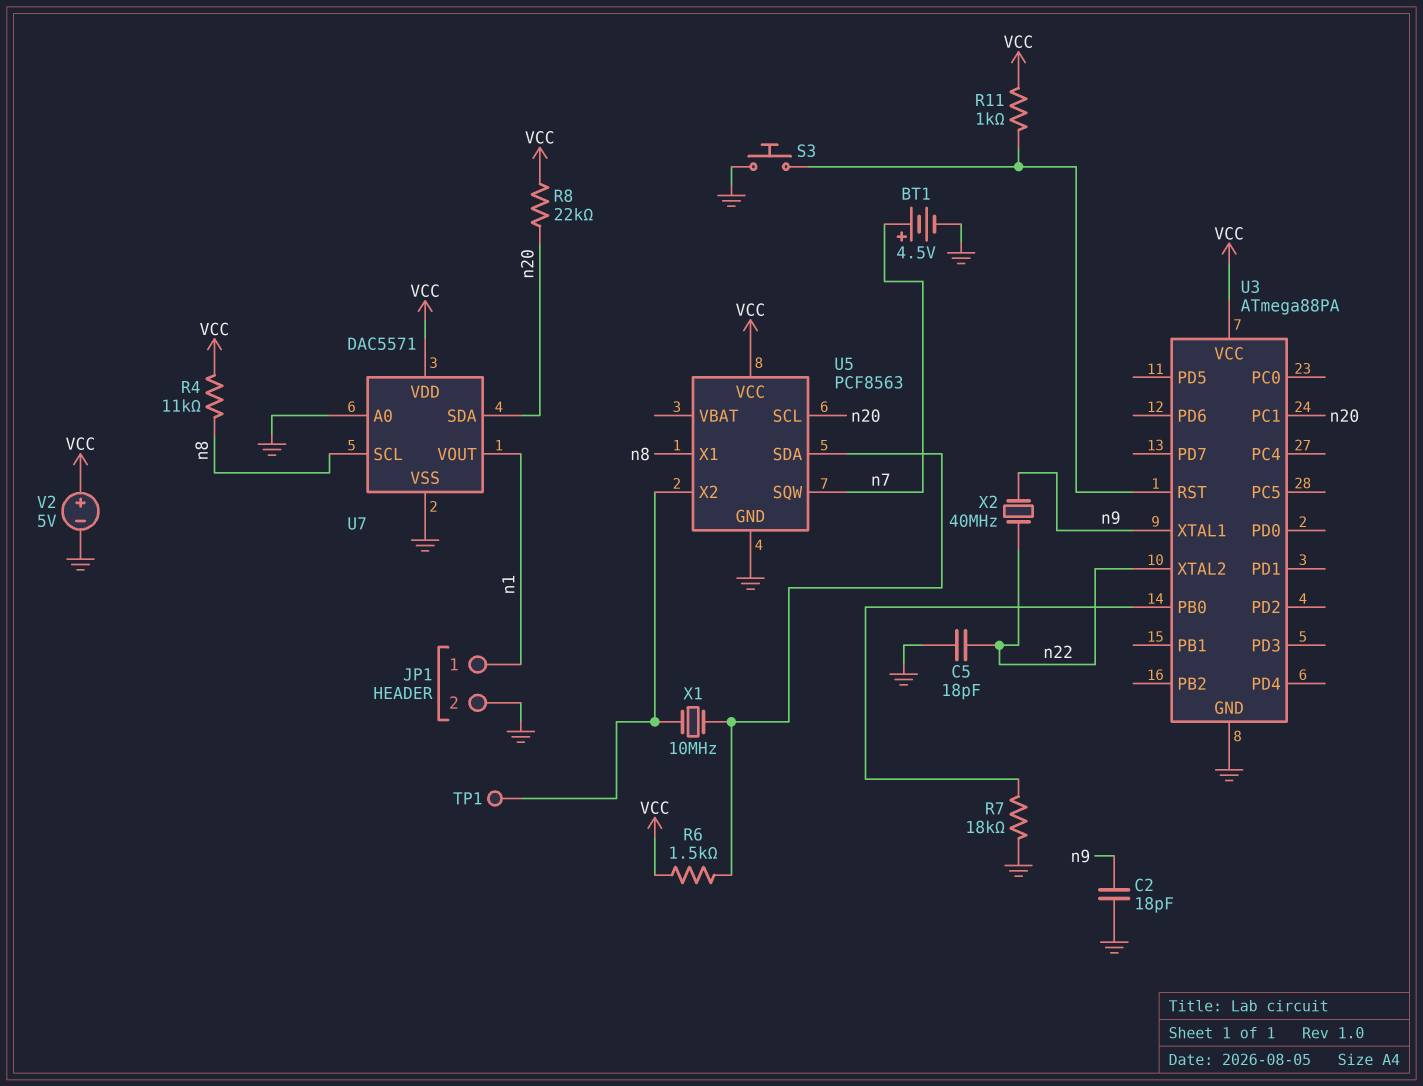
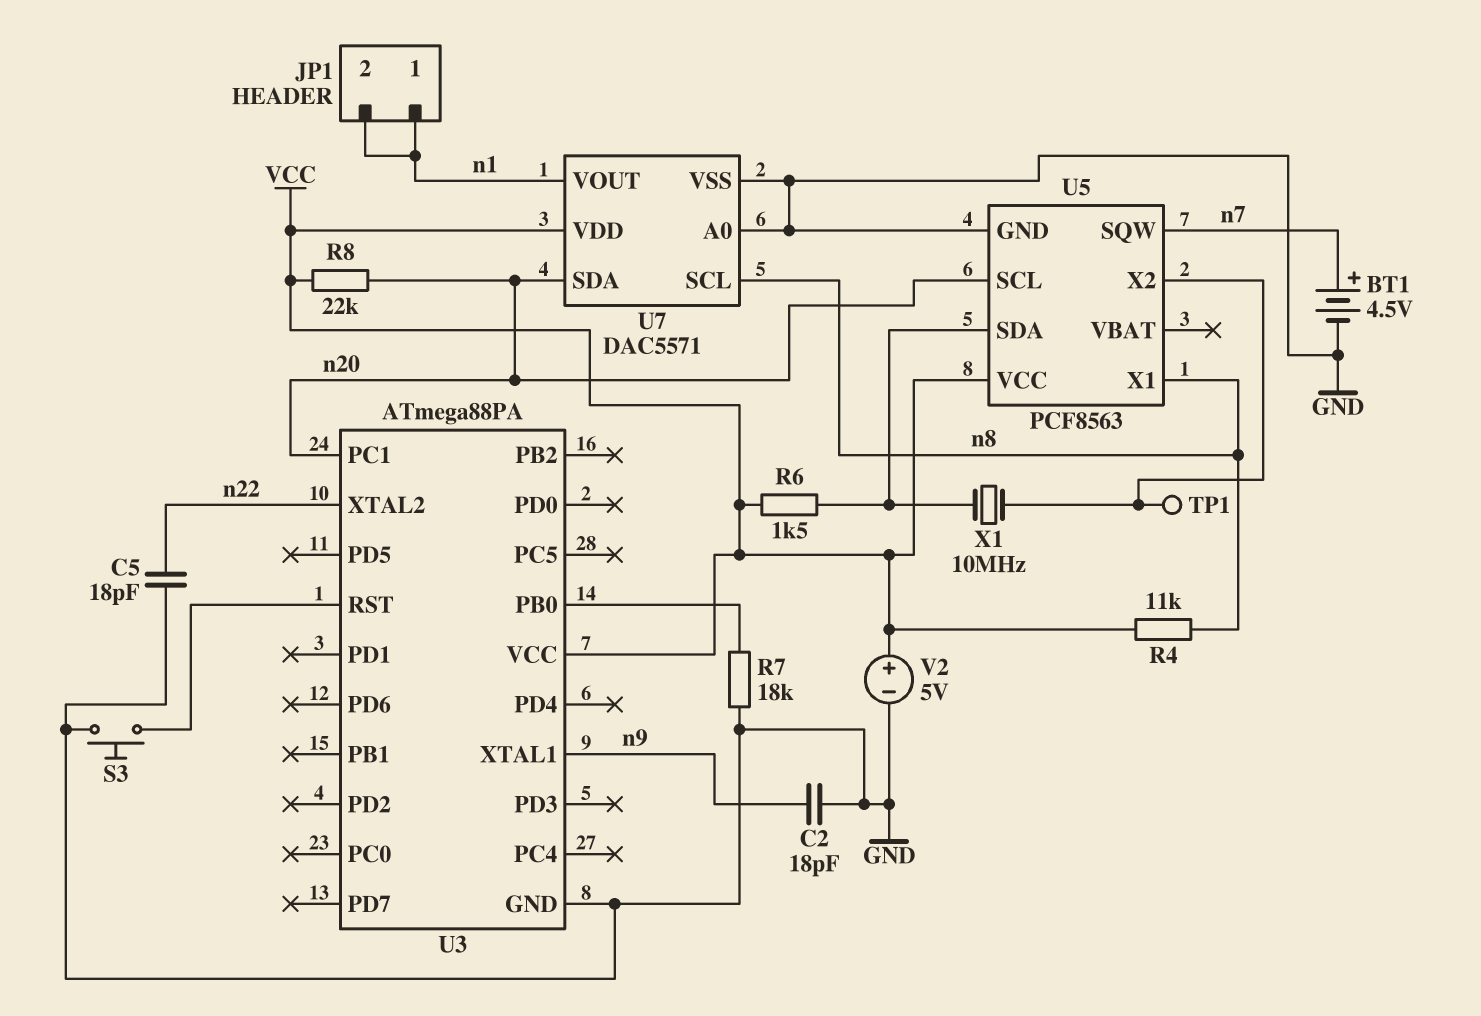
JP1 pin 2: GND -> n1
R11: 1k (U3/RST, VCC) -> none
X2: 40MHz (n9, n22) -> none

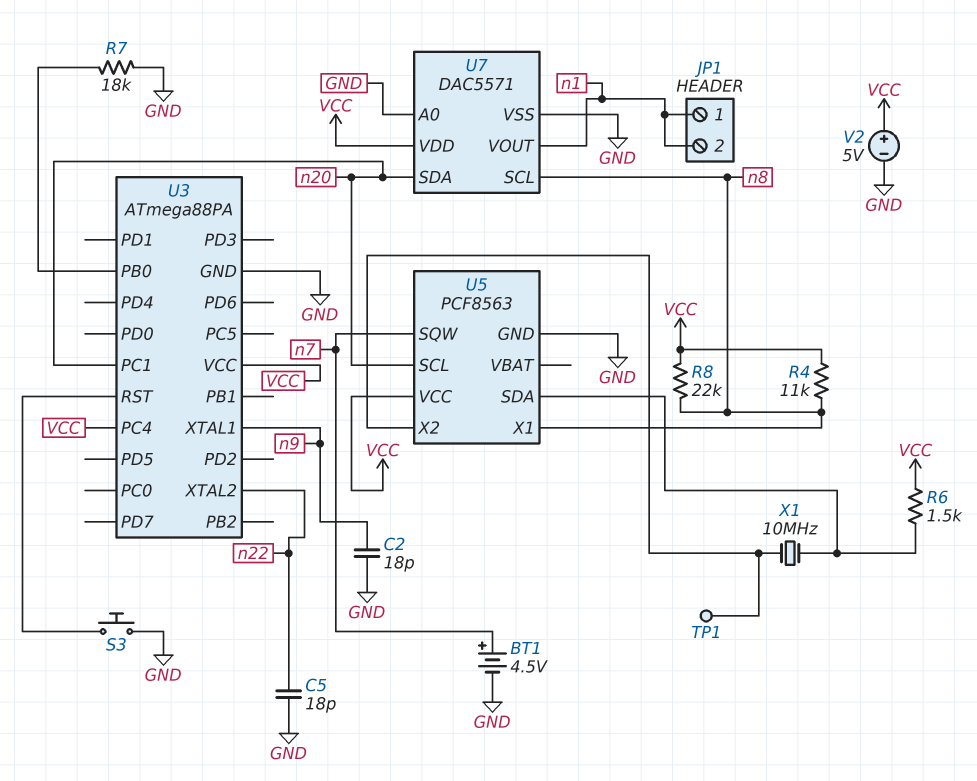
R8: 22k (VCC, n20) -> 22k (VCC, n8)
U3 pin PC4: none -> VCC

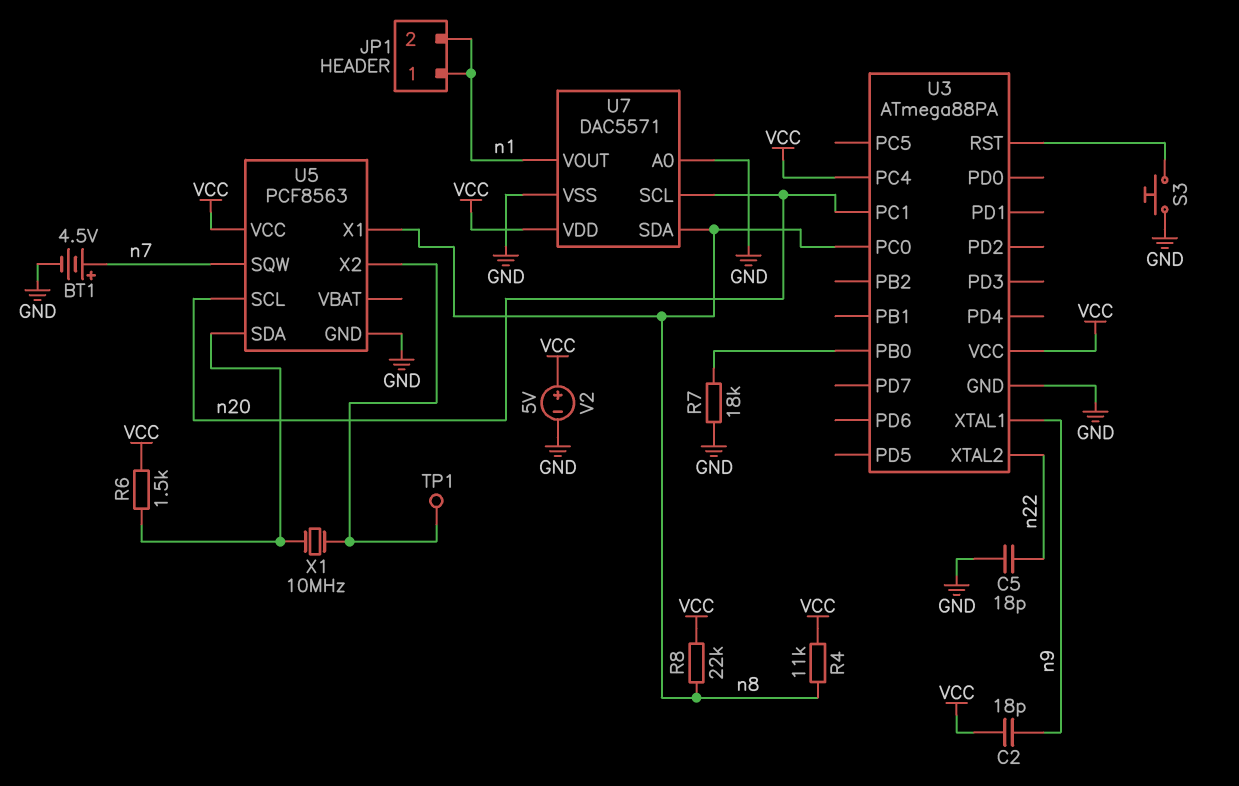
C2: 18pF (GND, n9) -> 18pF (VCC, n9)
U3 pin PC0: none -> n8
U7 pin SCL: n8 -> n20
U7 pin SDA: n20 -> n8

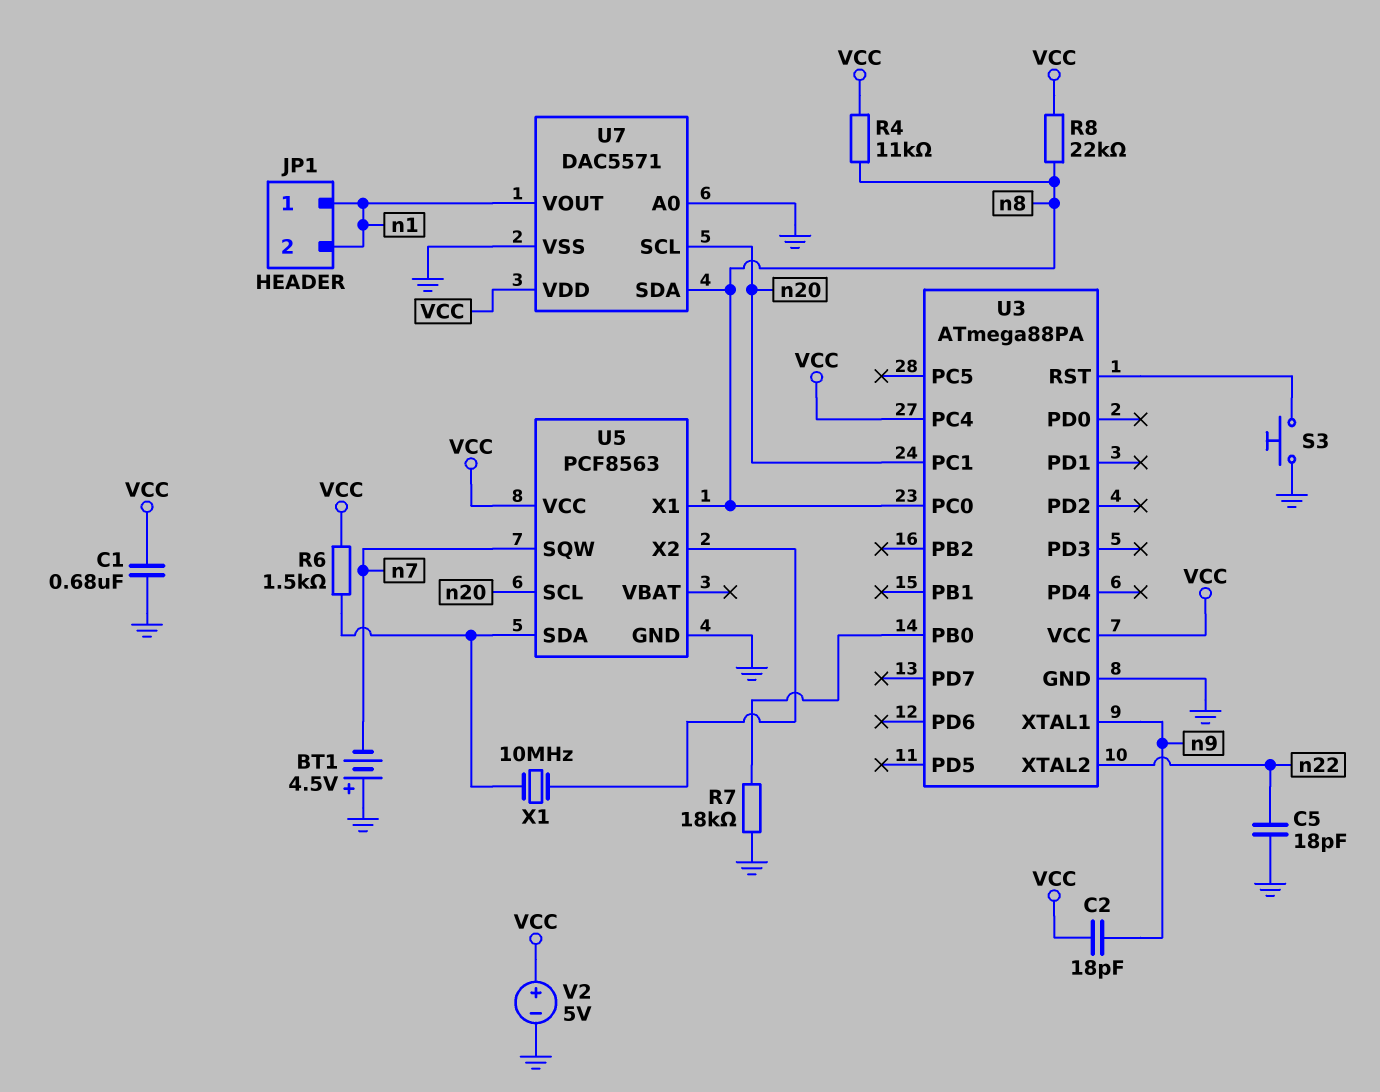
BT1: 4.5V (plus n7, minus GND) -> 4.5V (plus GND, minus n7)
C1: none -> 680nF (GND, VCC)
TP1: test point (U5/X2) -> none

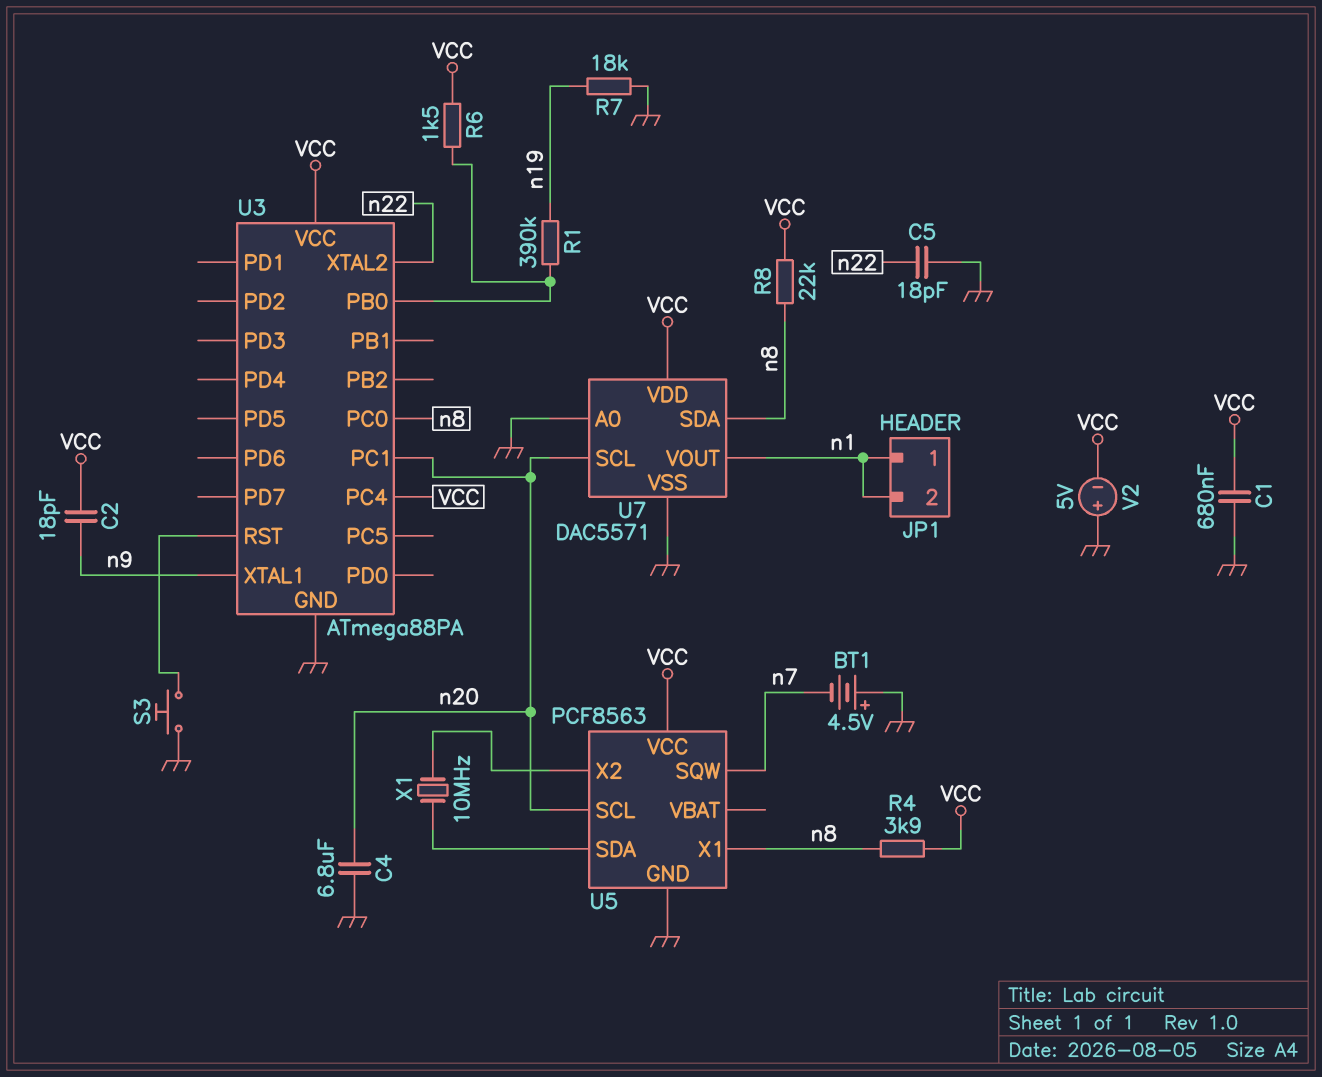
C4: none -> 6.8uF (GND, n20)
R1: none -> 390k (U3/PB0, n19)
R4: 11k (VCC, n8) -> 3.9k (VCC, n8)
R6: 1.5k (U5/SDA, VCC) -> 1.5k (U3/PB0, VCC)
R7: 18k (GND, U3/PB0) -> 18k (GND, n19)
V2: 5V (plus VCC, minus GND) -> 5V (plus GND, minus VCC)

